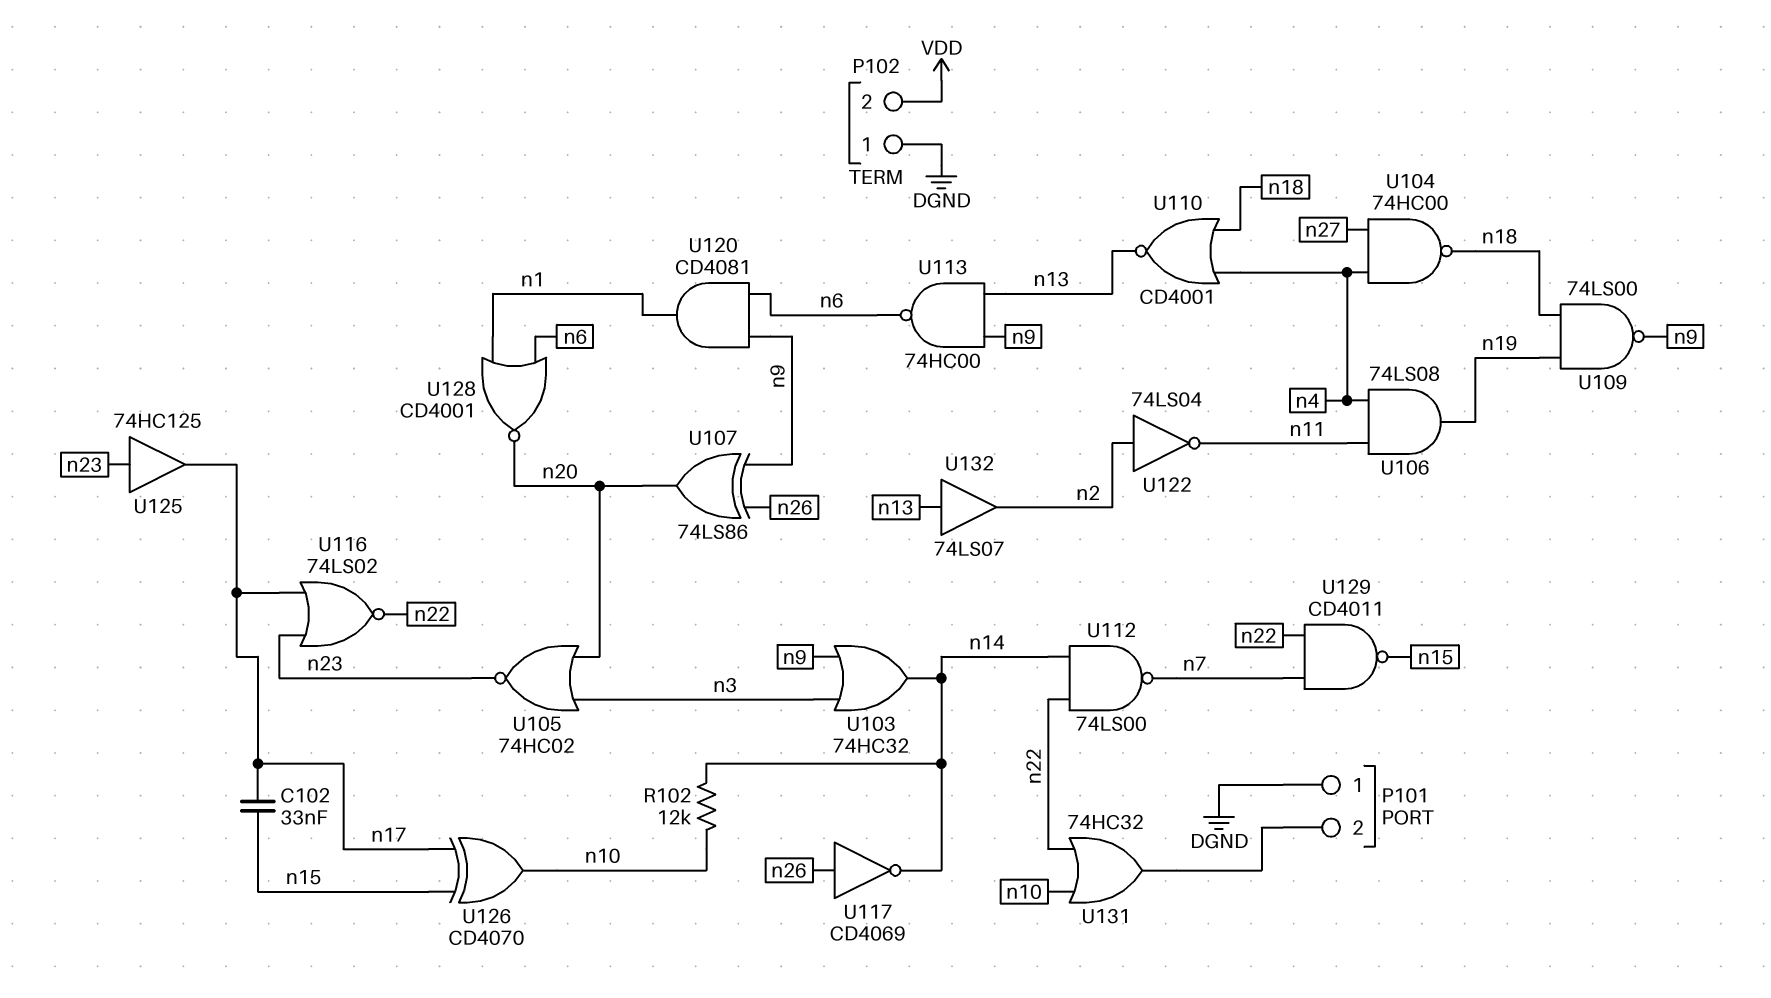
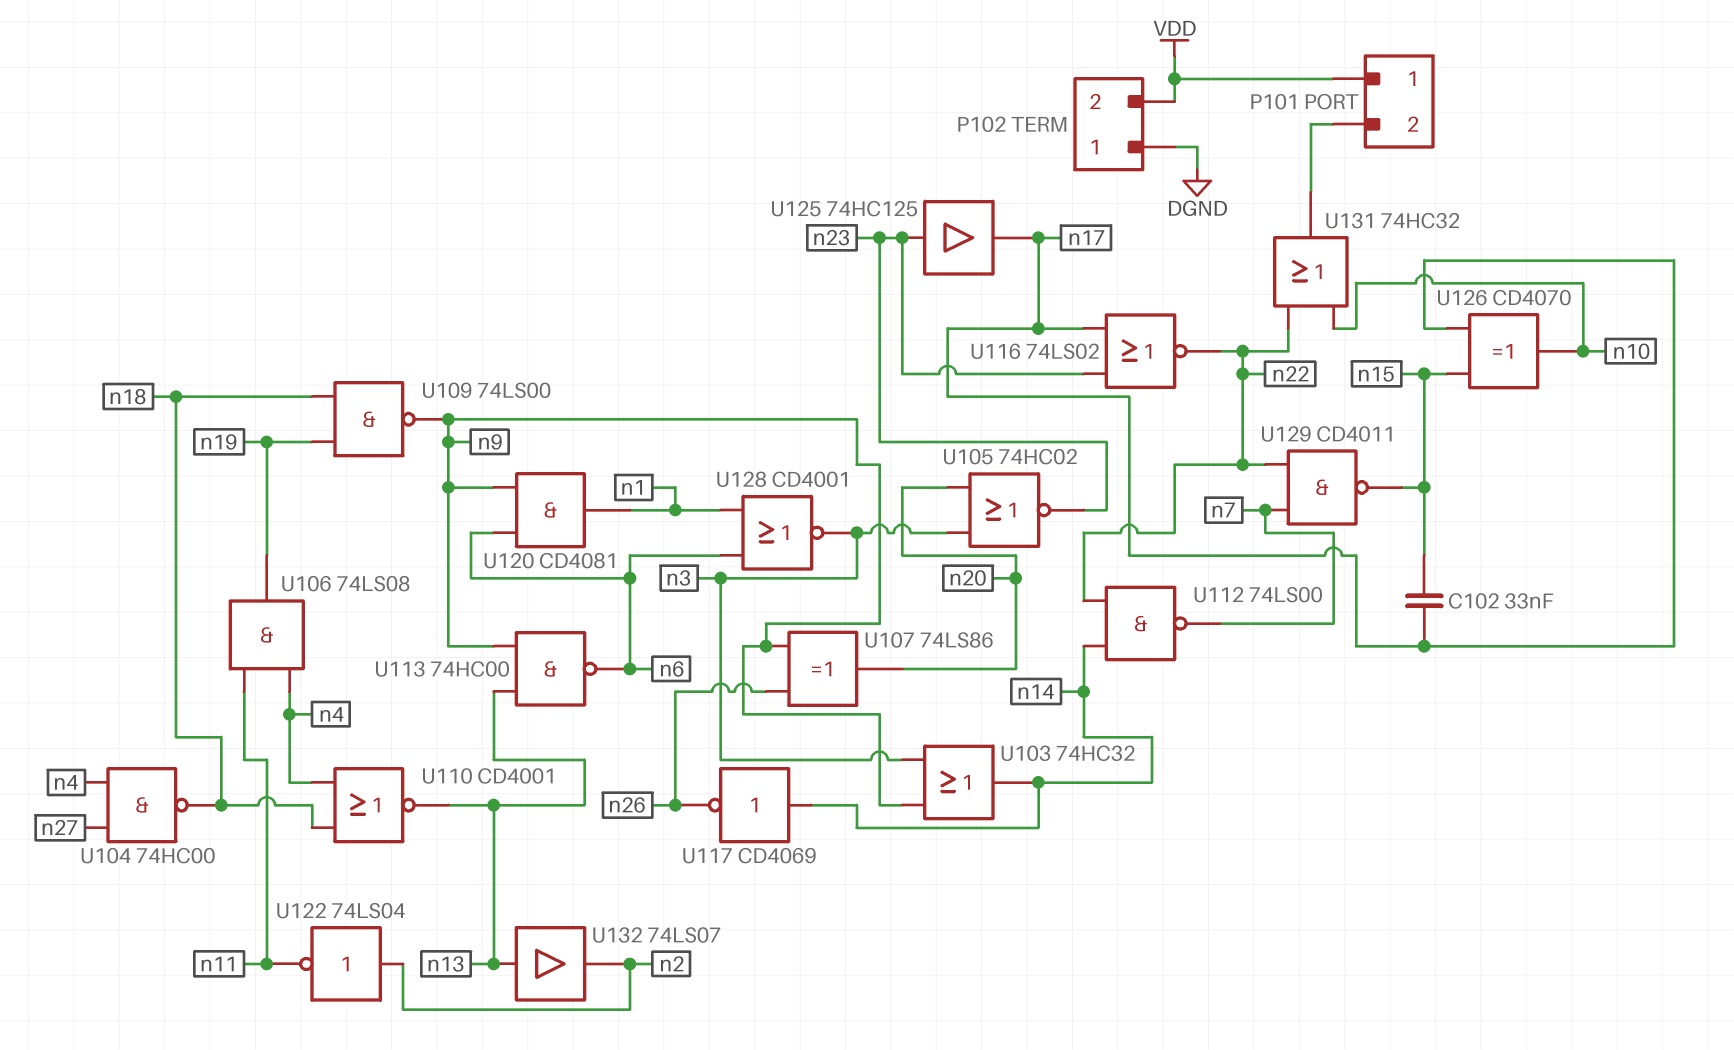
P101 pin 1: DGND -> VDD
R102: 12k (n10, n14) -> none
U117: NOT CD4069 (in n26, out n14) -> NOT CD4069 (in n14, out n26)
U128: NOR CD4001 (in n1, in n6, out n20) -> NOR CD4001 (in n1, in n6, out n3)

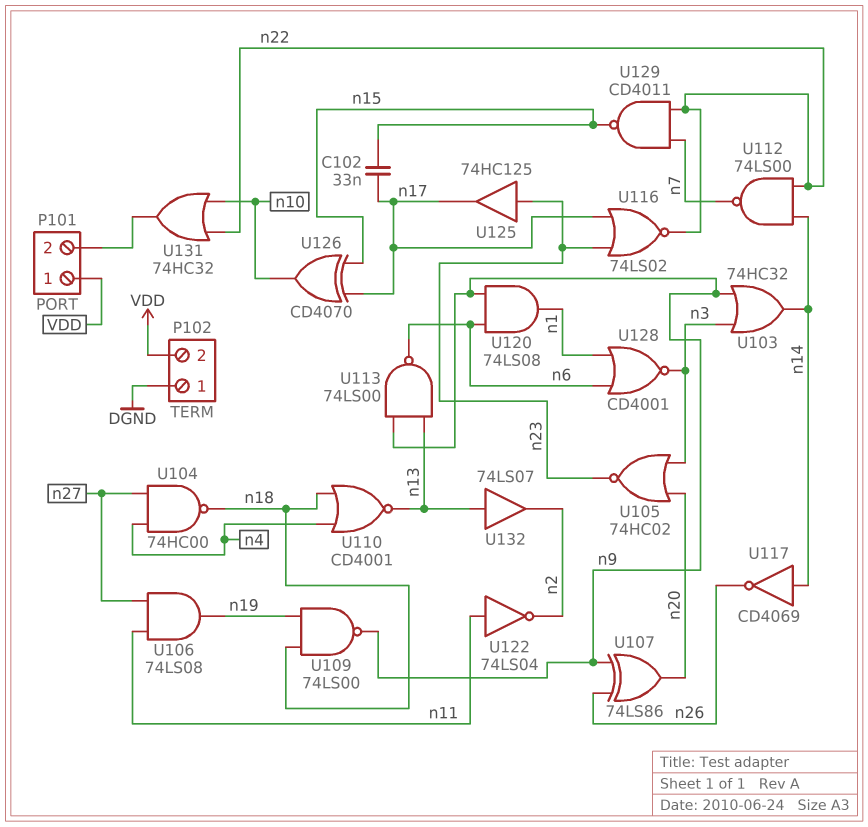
U106: AND 74LS08 (in n4, in n11, out n19) -> AND 74LS08 (in n11, in n27, out n19)
U113: NAND 74HC00 (in n9, in n13, out n6) -> NAND 74LS00 (in n9, in n13, out n6)
U120: AND CD4081 (in n6, in n9, out n1) -> AND 74LS08 (in n6, in n9, out n1)
U122: NOT 74LS04 (in n2, out n11) -> NOT 74LS04 (in n11, out n2)

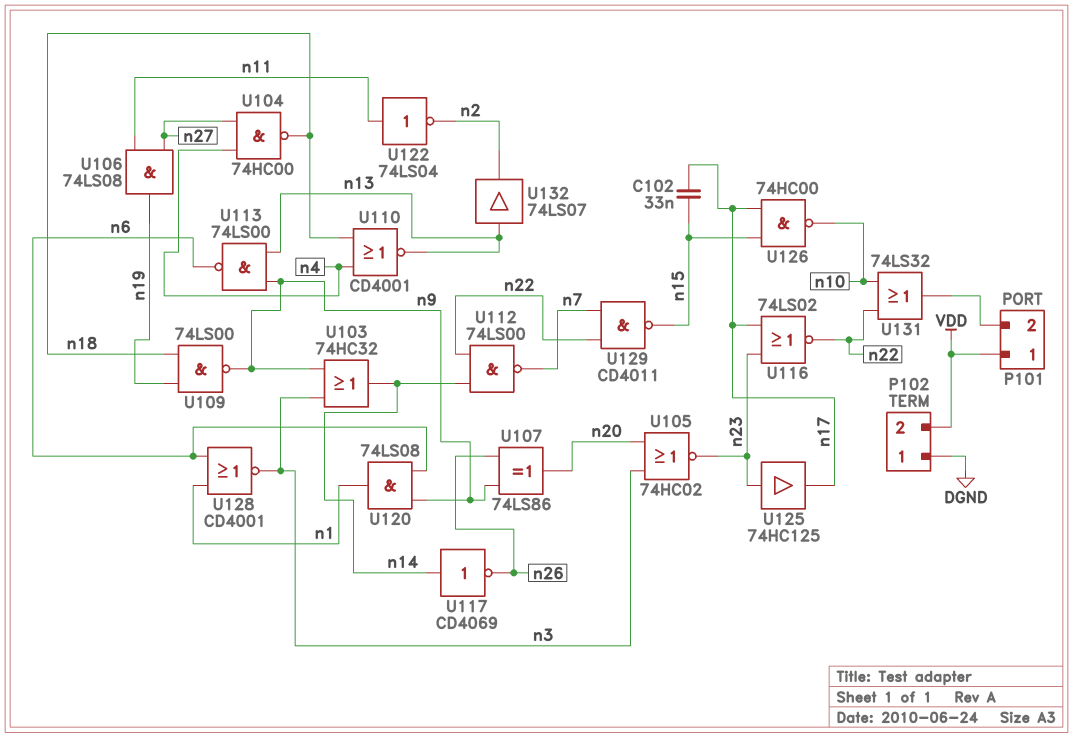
U126: XOR CD4070 (in n15, in n17, out n10) -> NAND 74HC00 (in n15, in n17, out n10)
U131: OR 74HC32 (in n10, in n22, out P101/2) -> OR 74LS32 (in n10, in n22, out P101/2)

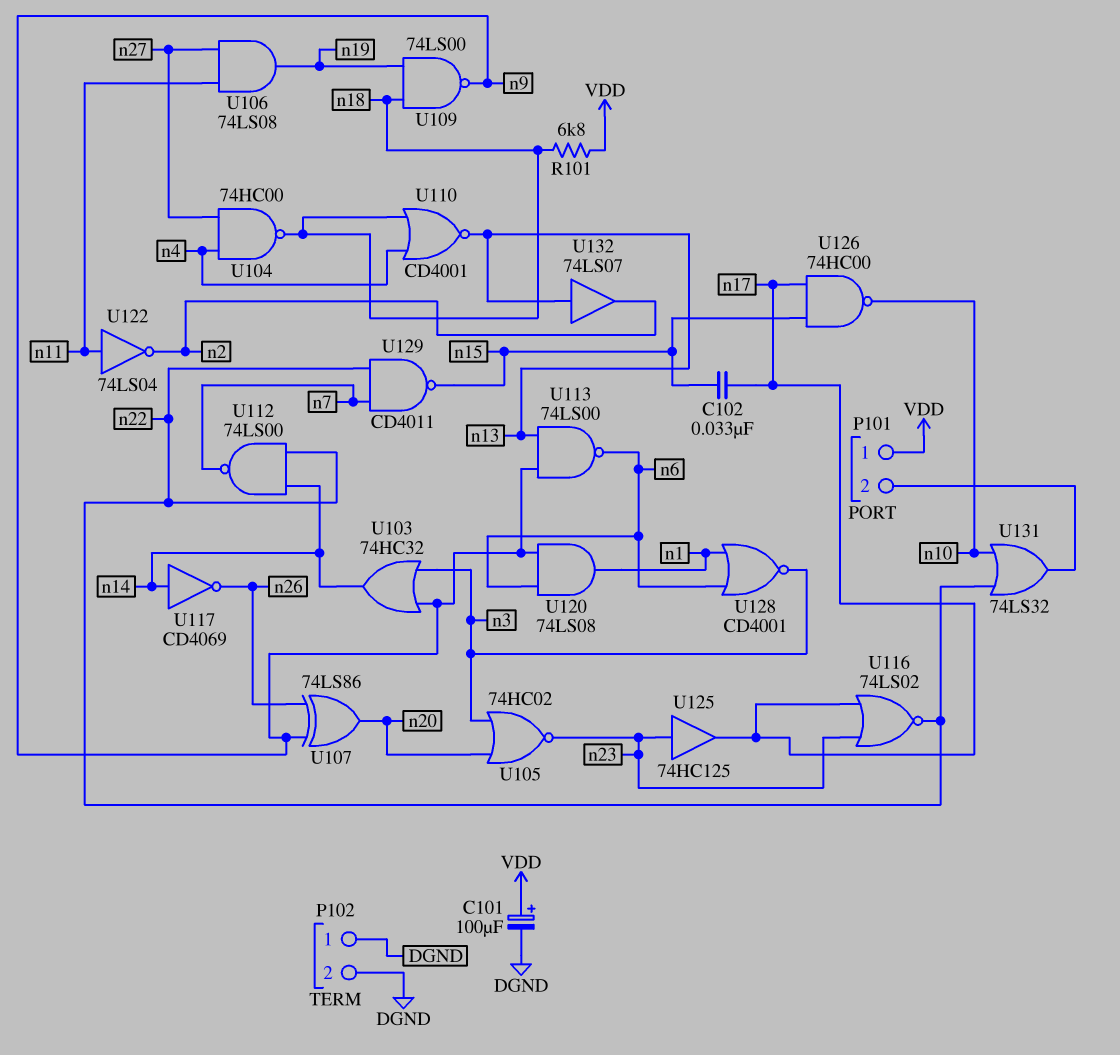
C101: none -> 100uF (plus VDD, minus DGND)
P102 pin 2: VDD -> DGND
R101: none -> 6.8k (VDD, n18)

